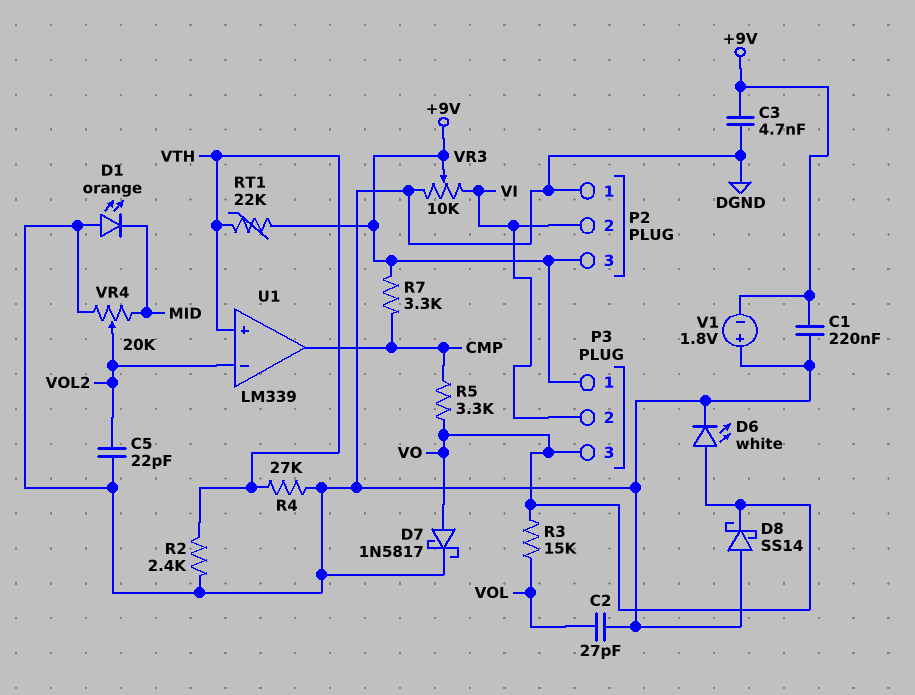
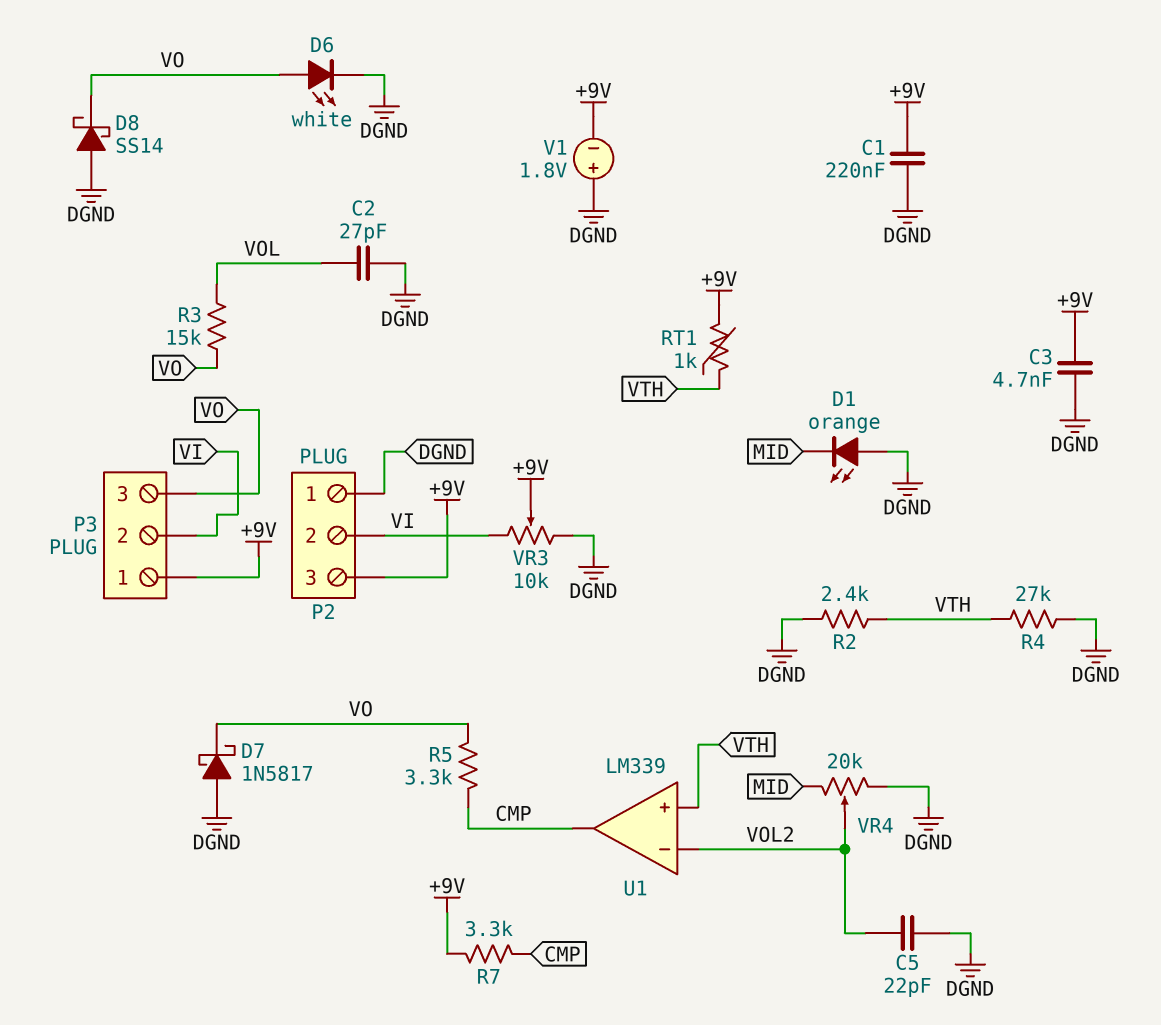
D7: schottky 1N5817 (A VO, K DGND) -> schottky 1N5817 (A DGND, K VO)
RT1: 22k (+9V, VTH) -> 1k (+9V, VTH)

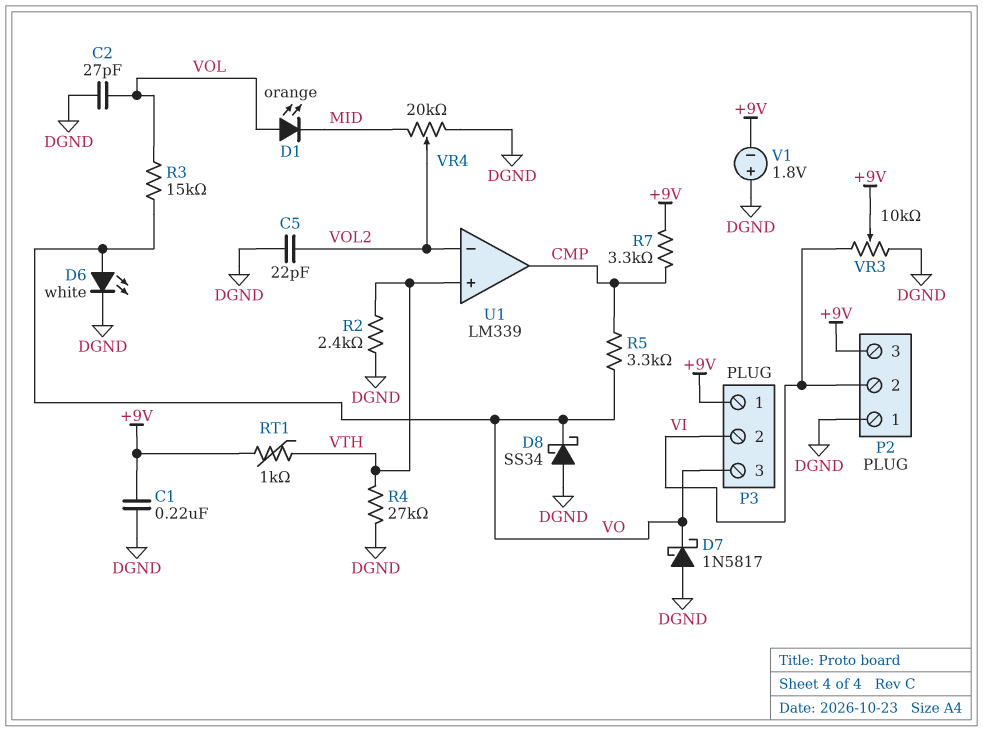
C3: 4.7nF (+9V, DGND) -> none
D1: LED orange (A DGND, K MID) -> LED orange (A VOL, K MID)
D8: schottky SS14 (A DGND, K VO) -> schottky SS34 (A DGND, K VO)

